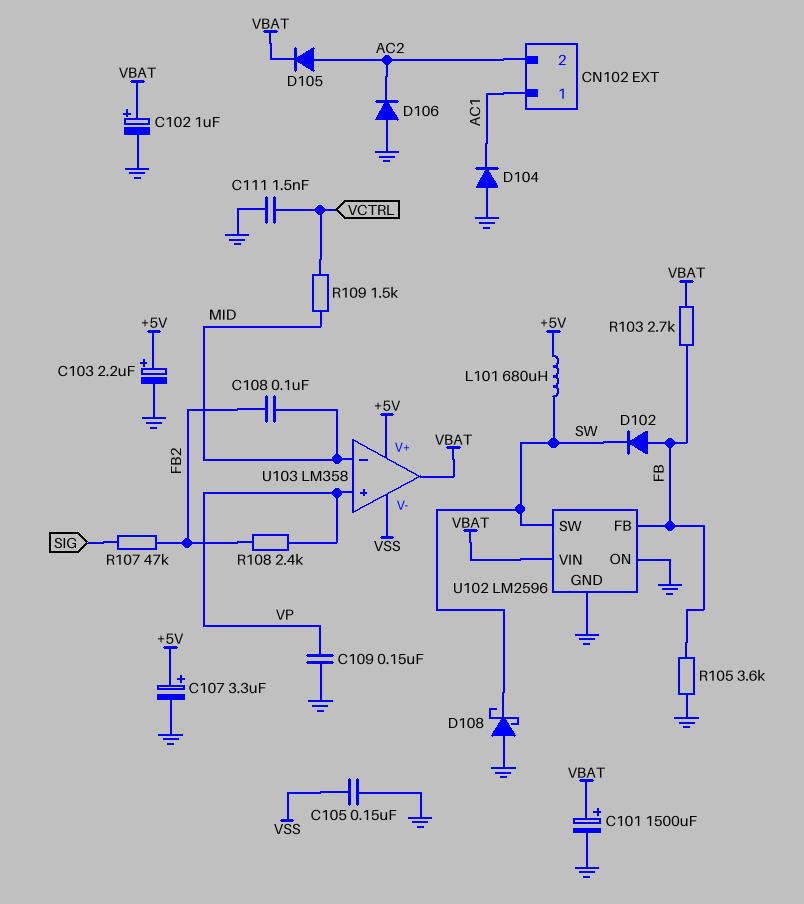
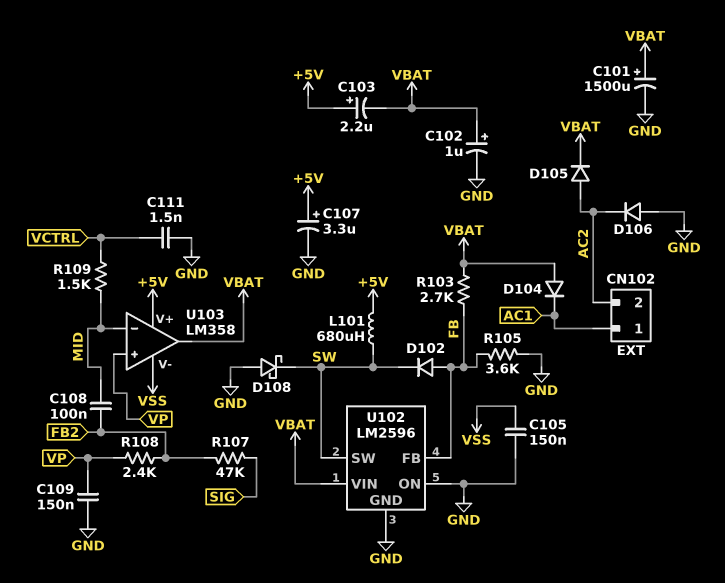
C103: 2.2uF (plus +5V, minus GND) -> 2.2uF (plus +5V, minus VBAT)
D104: diode (A GND, K AC1) -> diode (A VBAT, K AC1)

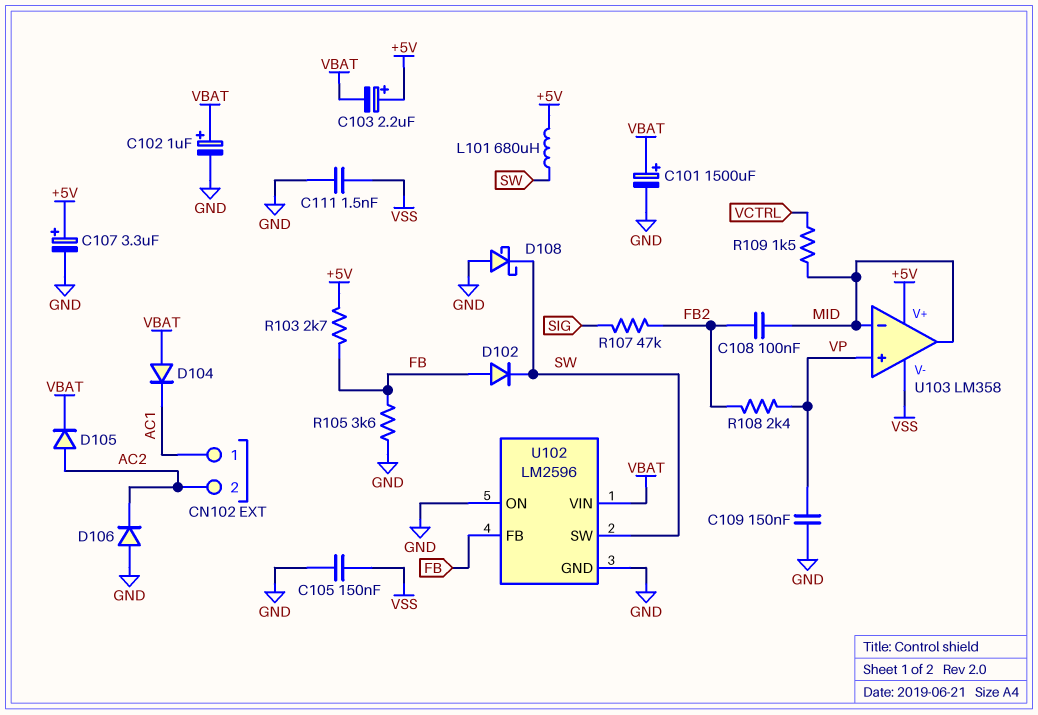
C111: 1.5nF (GND, VCTRL) -> 1.5nF (GND, VSS)
R103: 2.7k (FB, VBAT) -> 2.7k (+5V, FB)
U103 pin out: VBAT -> MID

